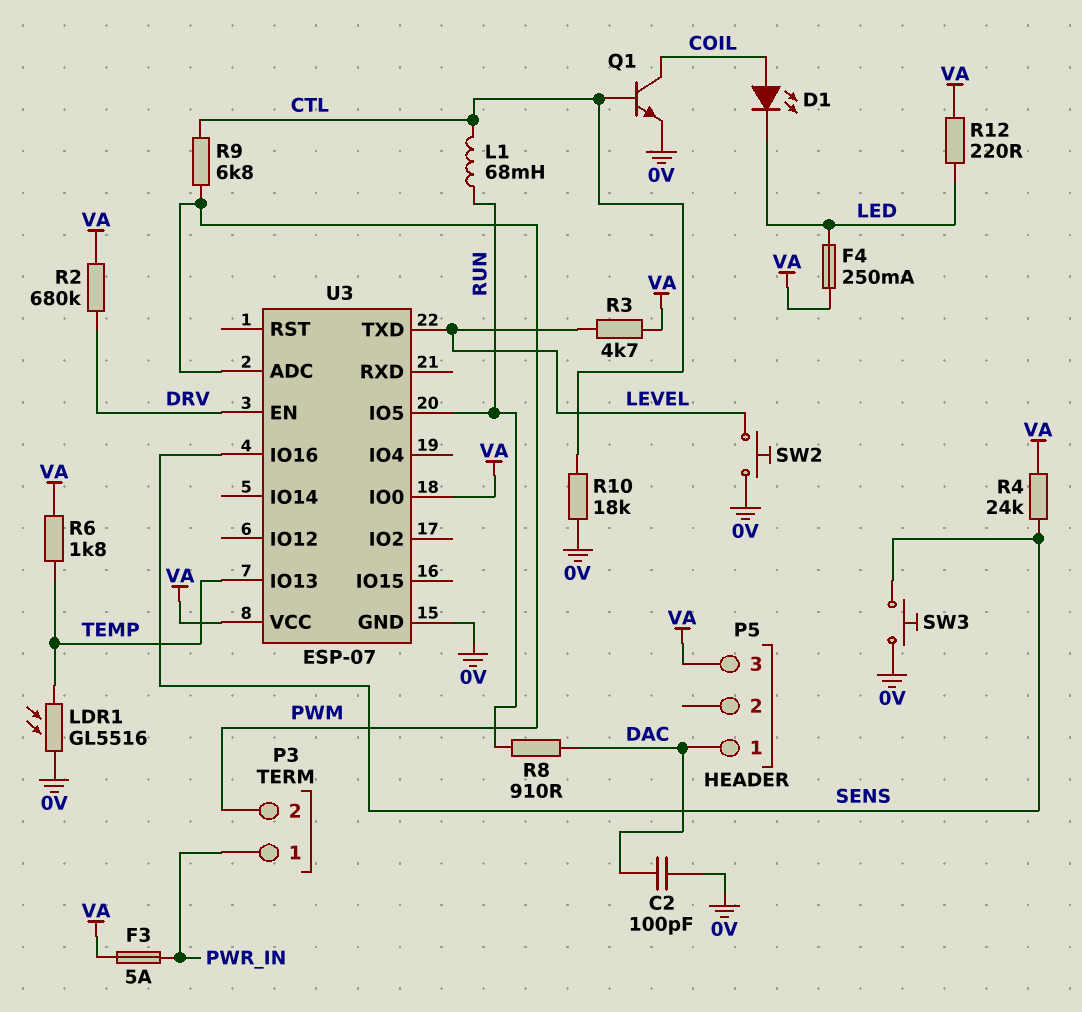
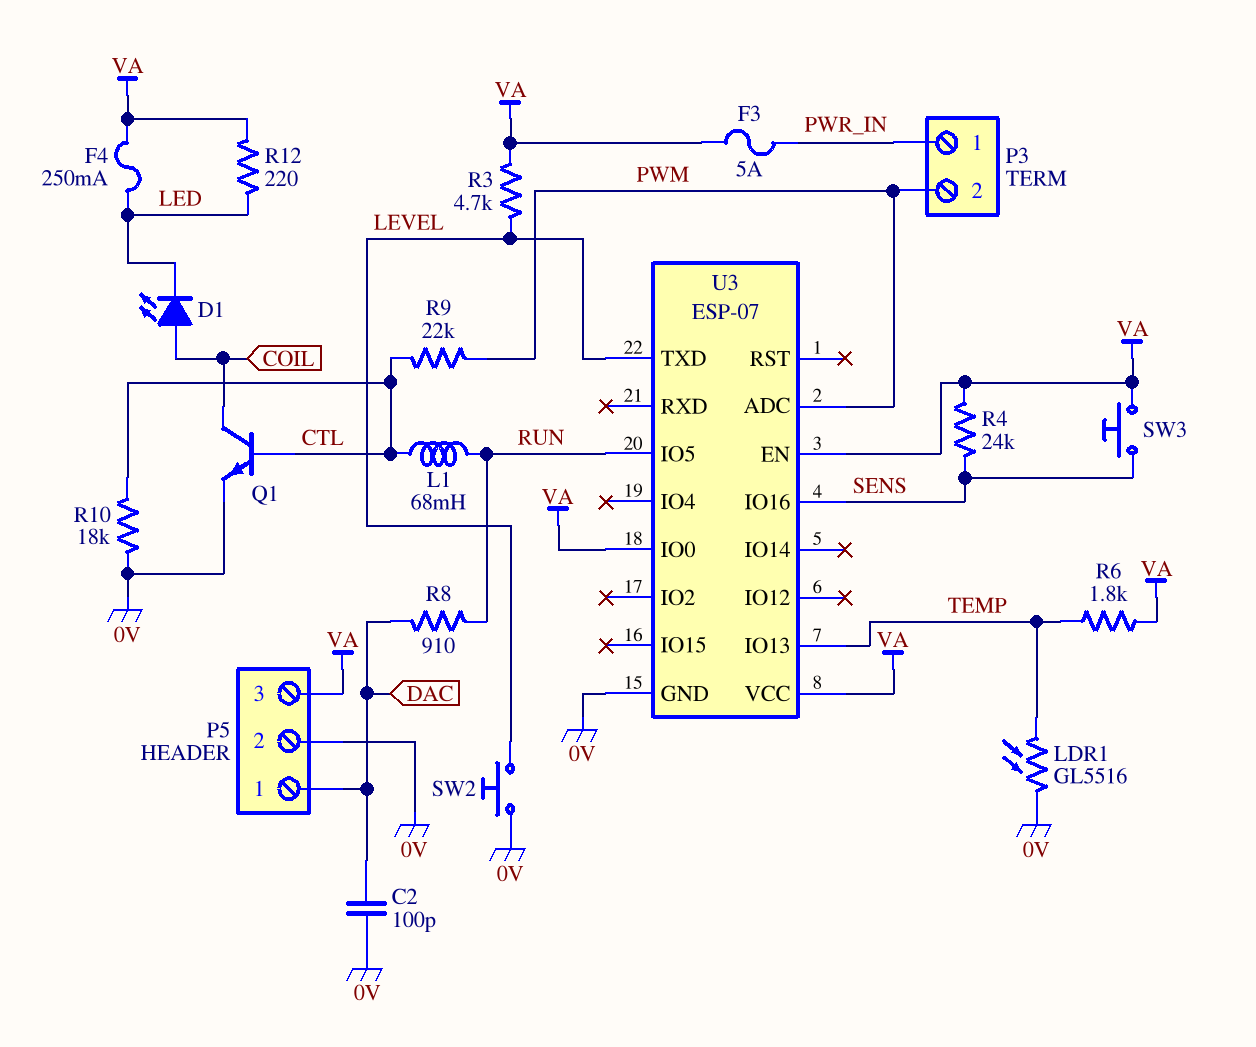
P5 pin 2: none -> 0V
R2: 680k (DRV, VA) -> none
R9: 6.8k (CTL, PWM) -> 22k (CTL, PWM)
SW3: button (0V, SENS) -> button (SENS, VA)
U3 pin EN: DRV -> VA

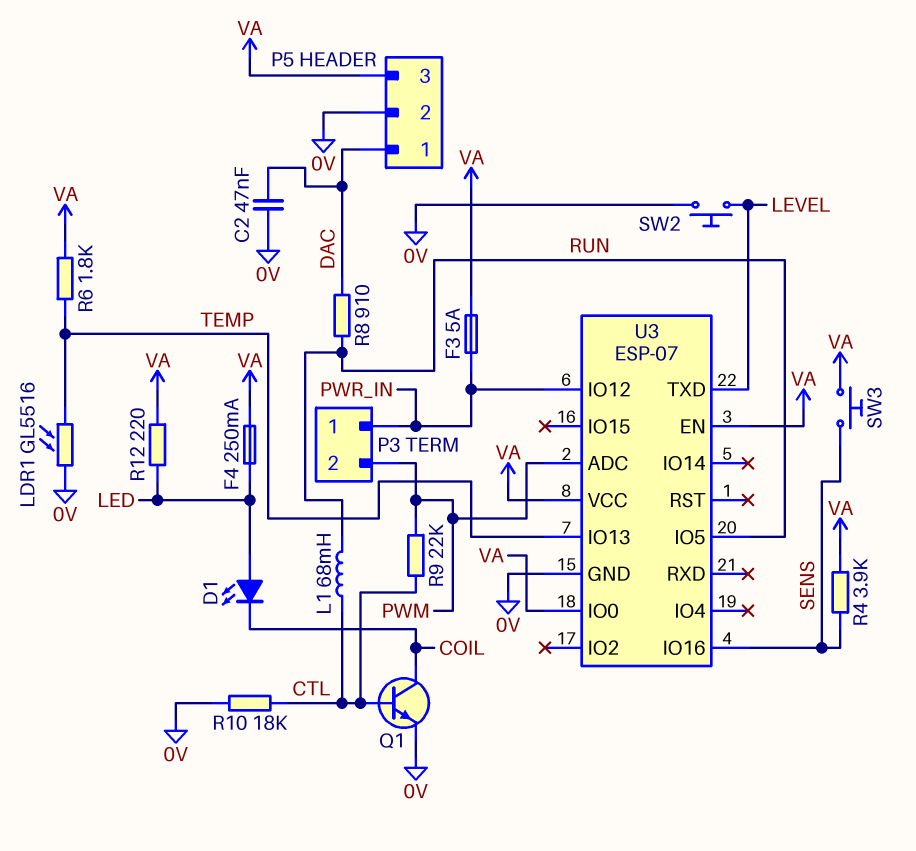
C2: 100pF (0V, DAC) -> 47nF (0V, DAC)
D1: LED (A COIL, K LED) -> LED (A LED, K COIL)
R3: 4.7k (LEVEL, VA) -> none
R4: 24k (SENS, VA) -> 3.9k (SENS, VA)
U3 pin IO12: none -> PWR_IN

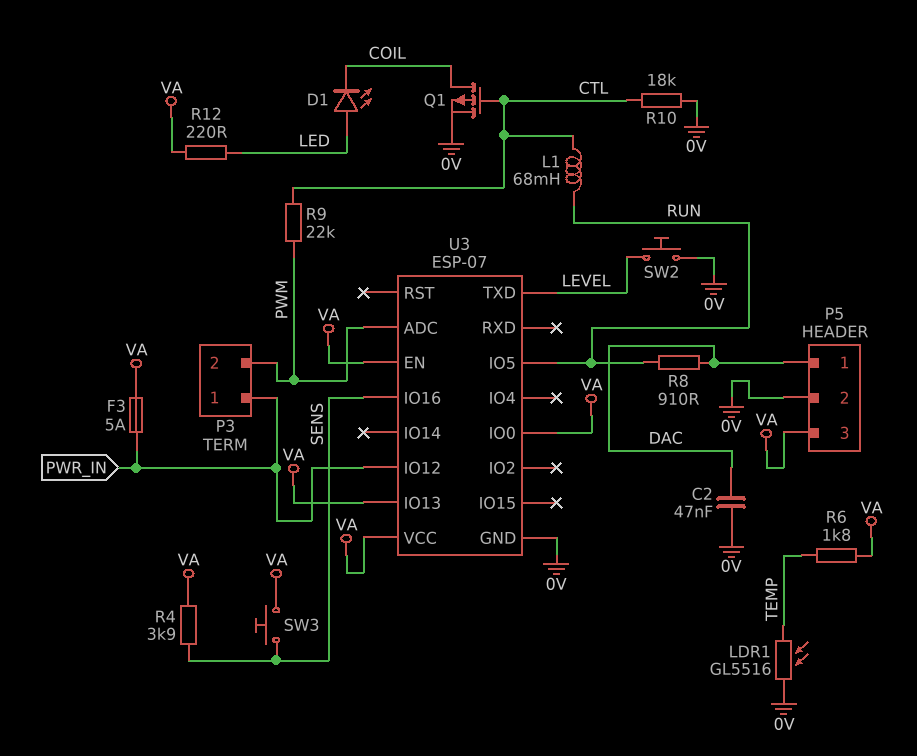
F4: 250mA (LED, VA) -> none
Q1: NPN (B CTL, C COIL, E 0V) -> PMOS (G CTL, D COIL, S 0V)
U3 pin IO13: TEMP -> VA

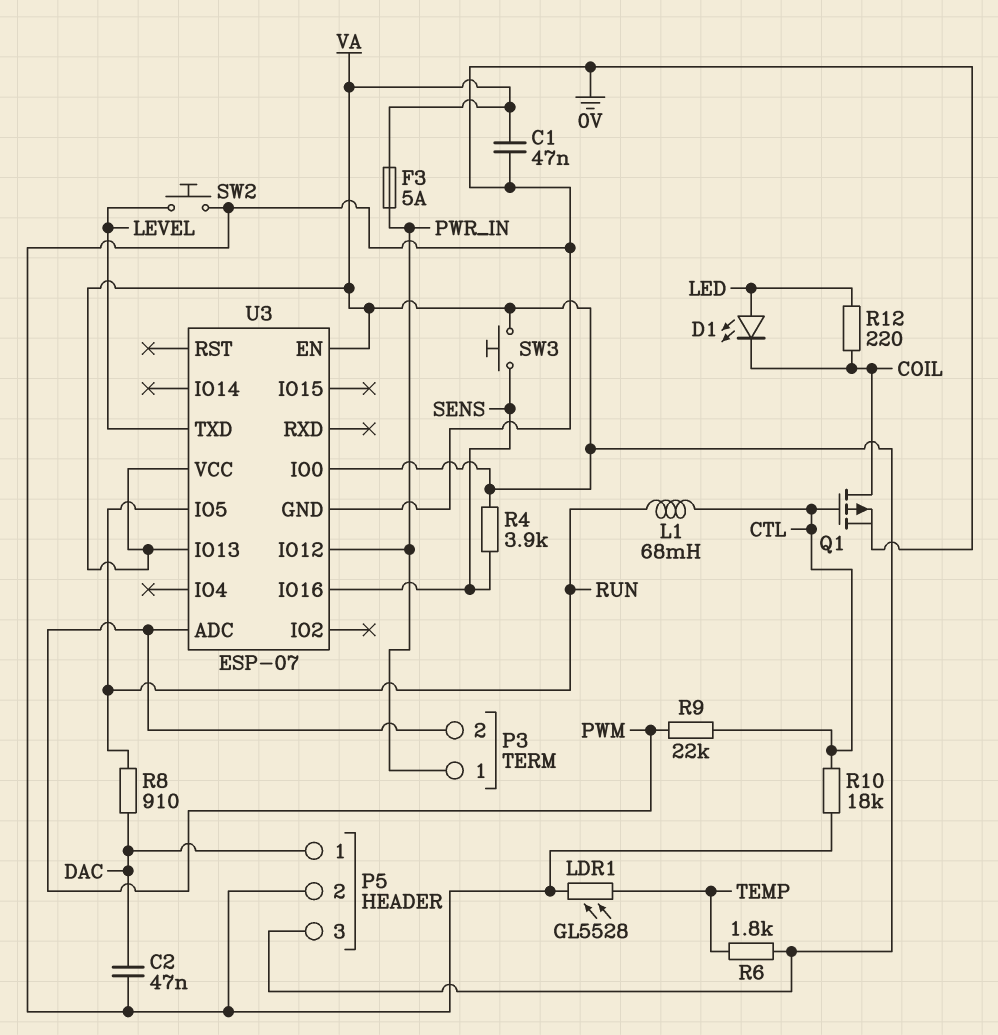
C1: none -> 47nF (0V, VA)
LDR1: GL5516 (0V, TEMP) -> GL5528 (0V, TEMP)
R12: 220 (LED, VA) -> 220 (COIL, LED)

